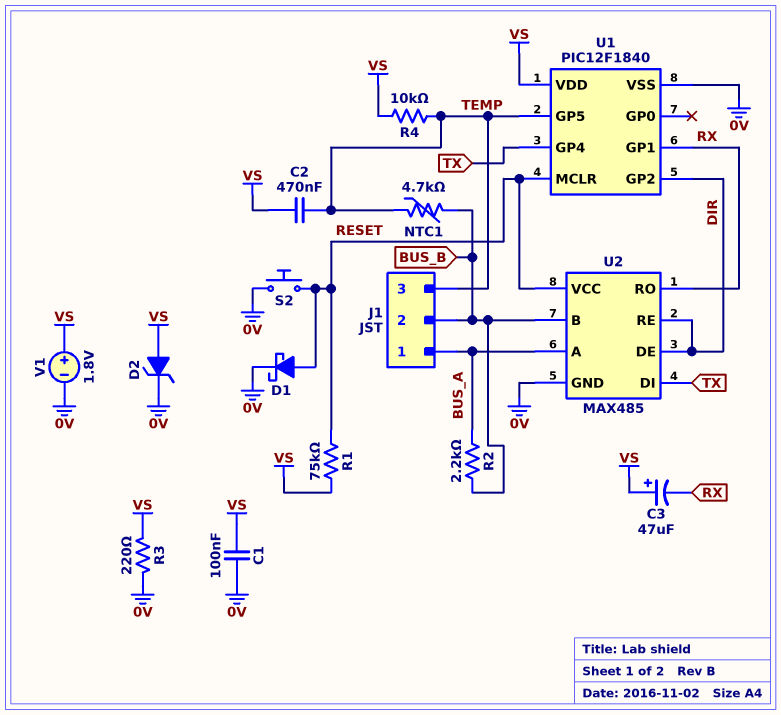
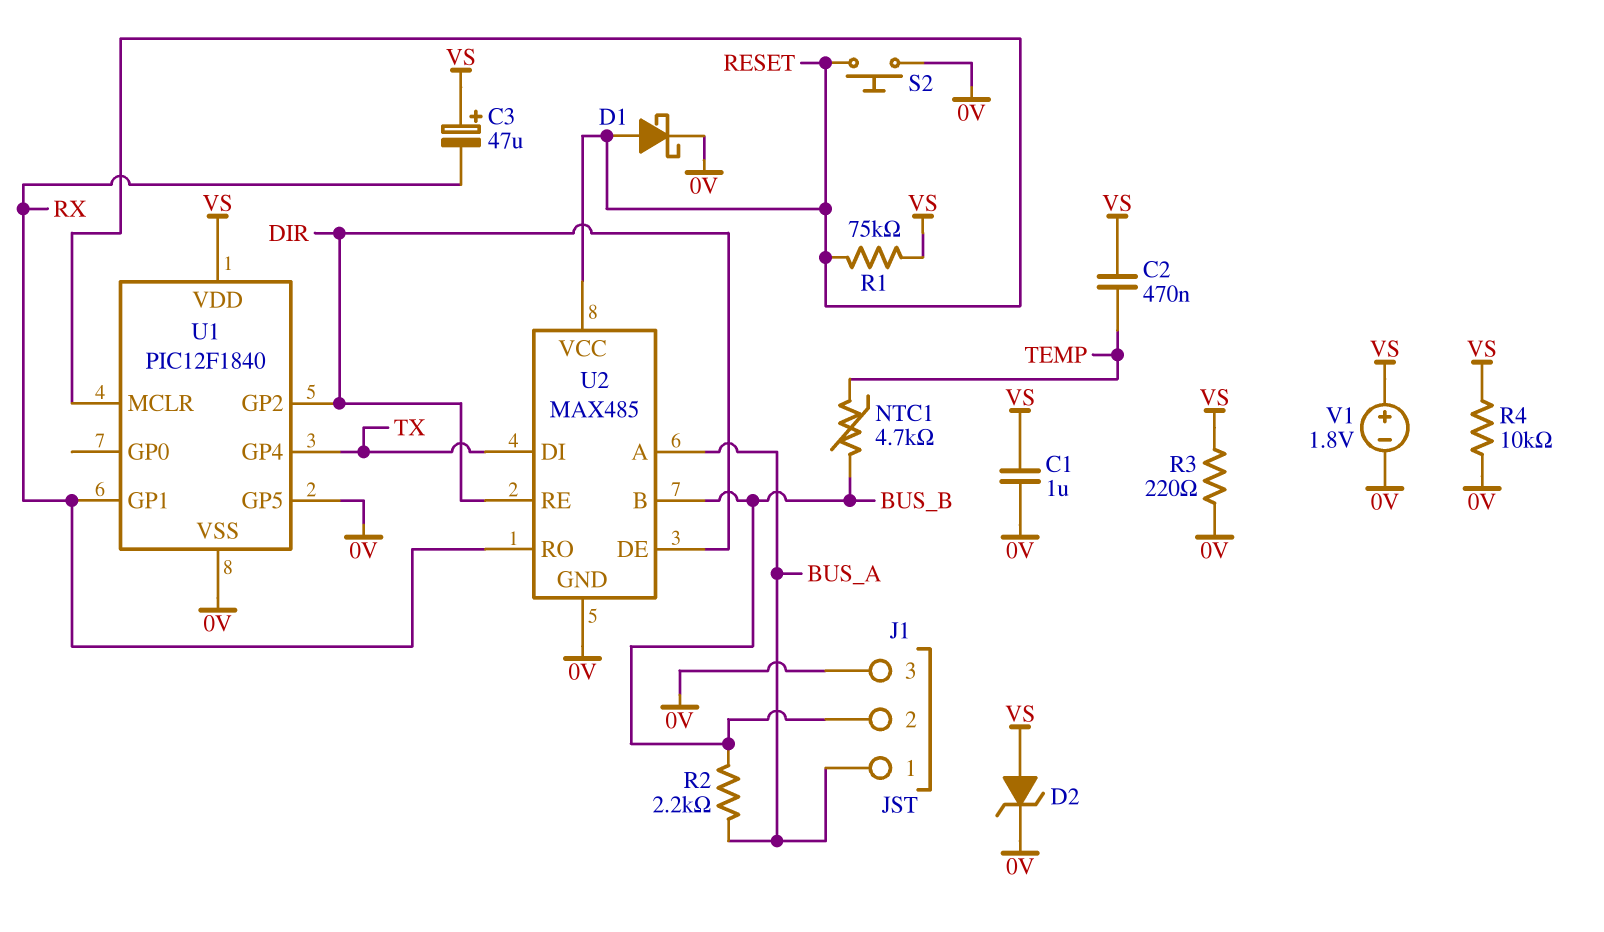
C1: 100nF (0V, VS) -> 1uF (0V, VS)
J1 pin 3: TEMP -> 0V
R4: 10k (TEMP, VS) -> 10k (0V, VS)
U1 pin GP5: TEMP -> 0V

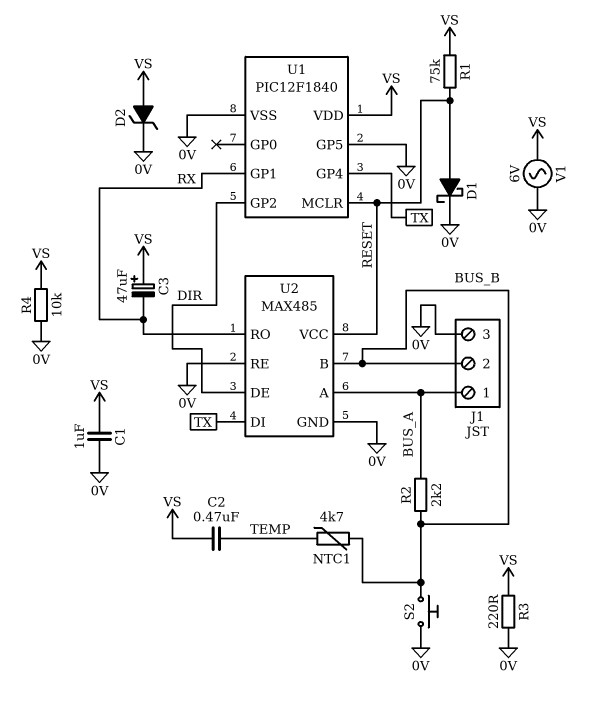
S2: button (0V, RESET) -> button (0V, BUS_B)
U2 pin RE: DIR -> 0V
V1: 1.8V (plus VS, minus 0V) -> AC 6V (0V, VS)

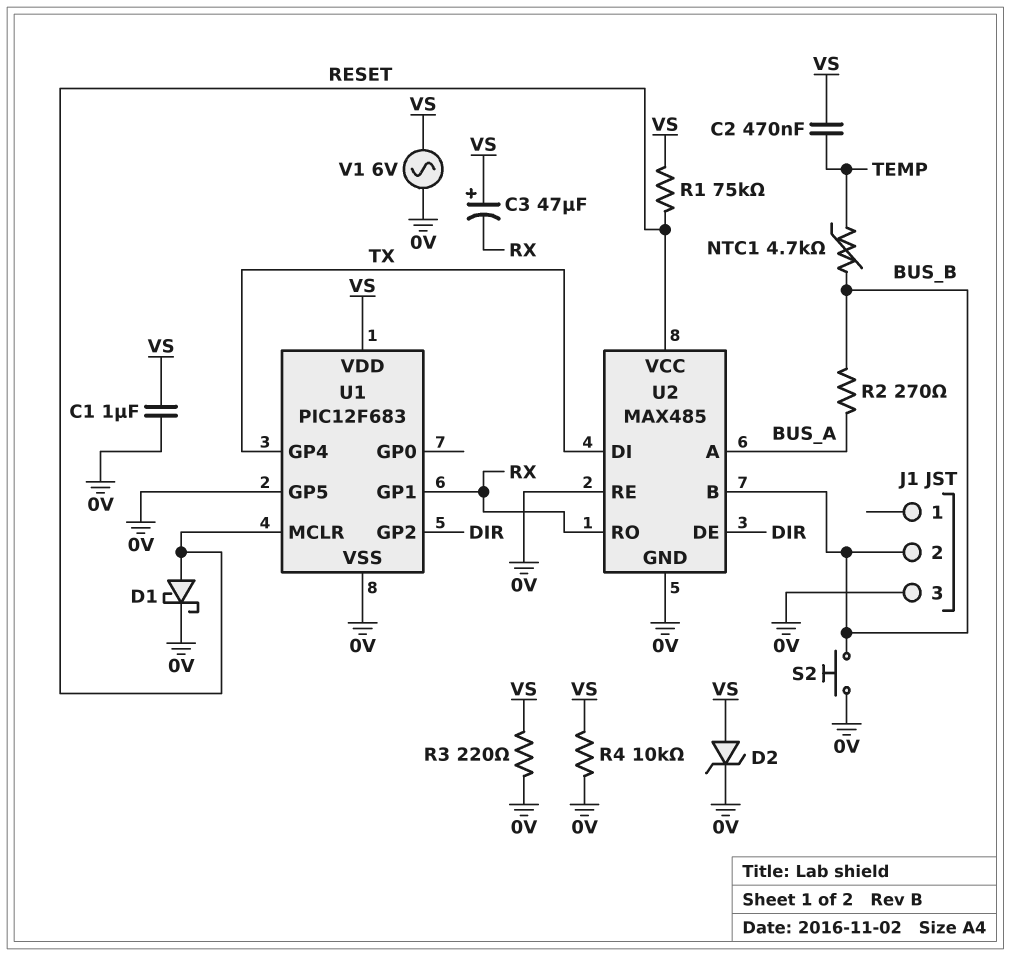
J1 pin 1: BUS_A -> none
R2: 2.2k (BUS_A, BUS_B) -> 270 (BUS_A, BUS_B)
U1: PIC12F1840 -> PIC12F683

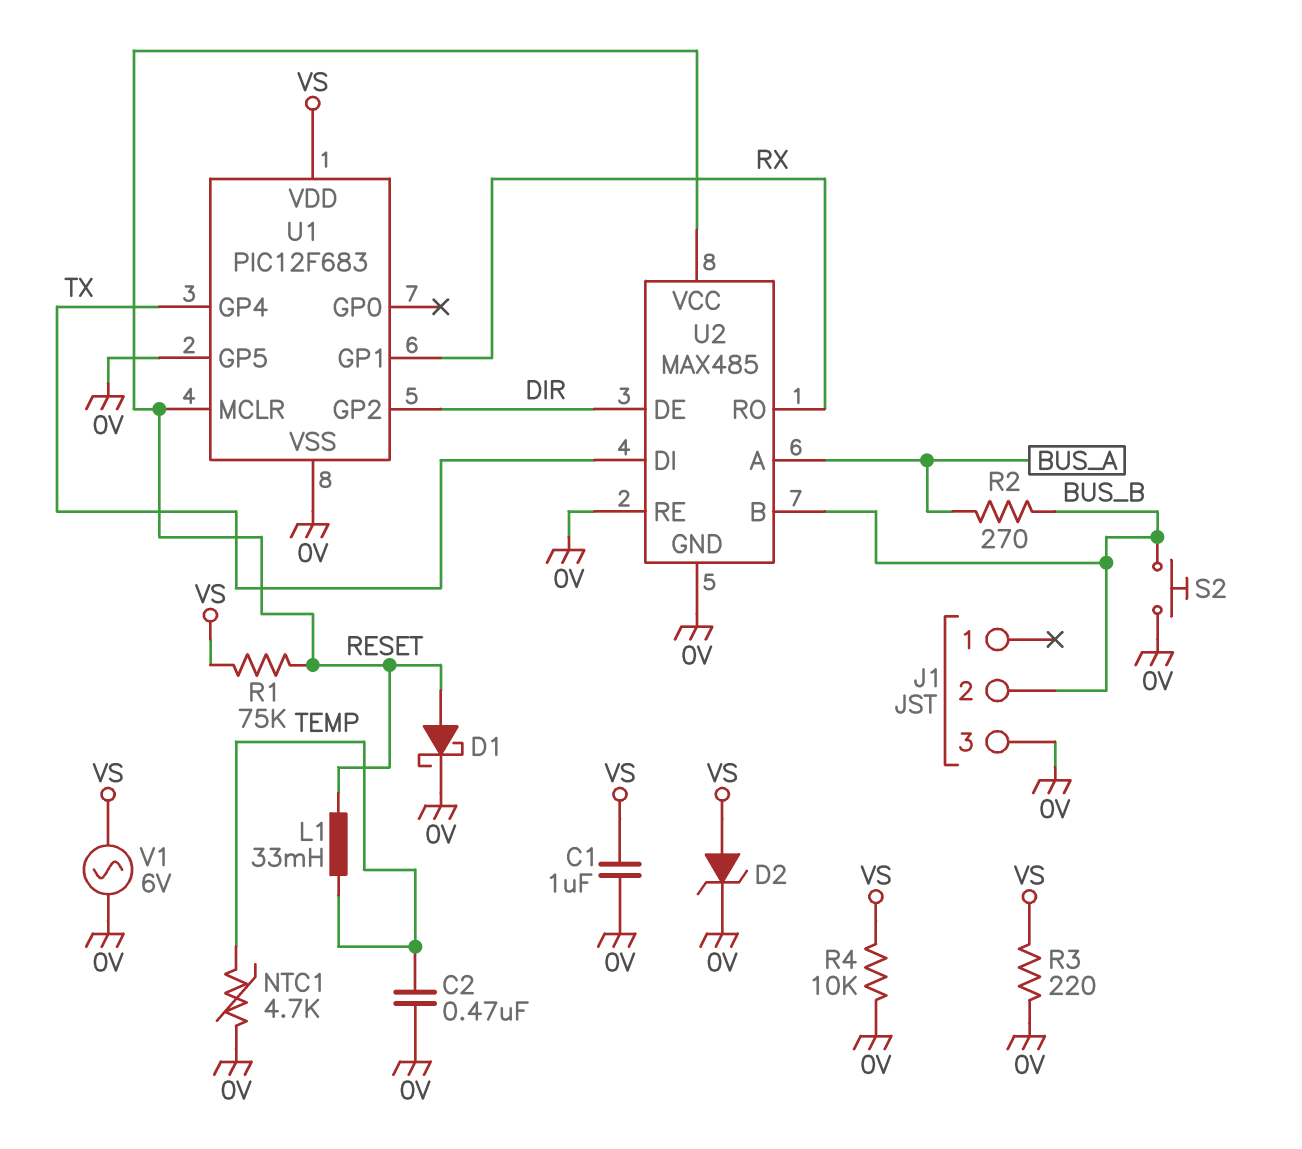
C2: 470nF (TEMP, VS) -> 470nF (0V, TEMP)
C3: 47uF (plus VS, minus RX) -> none
L1: none -> 33mH (RESET, TEMP)
NTC1: 4.7k (BUS_B, TEMP) -> 4.7k (0V, TEMP)

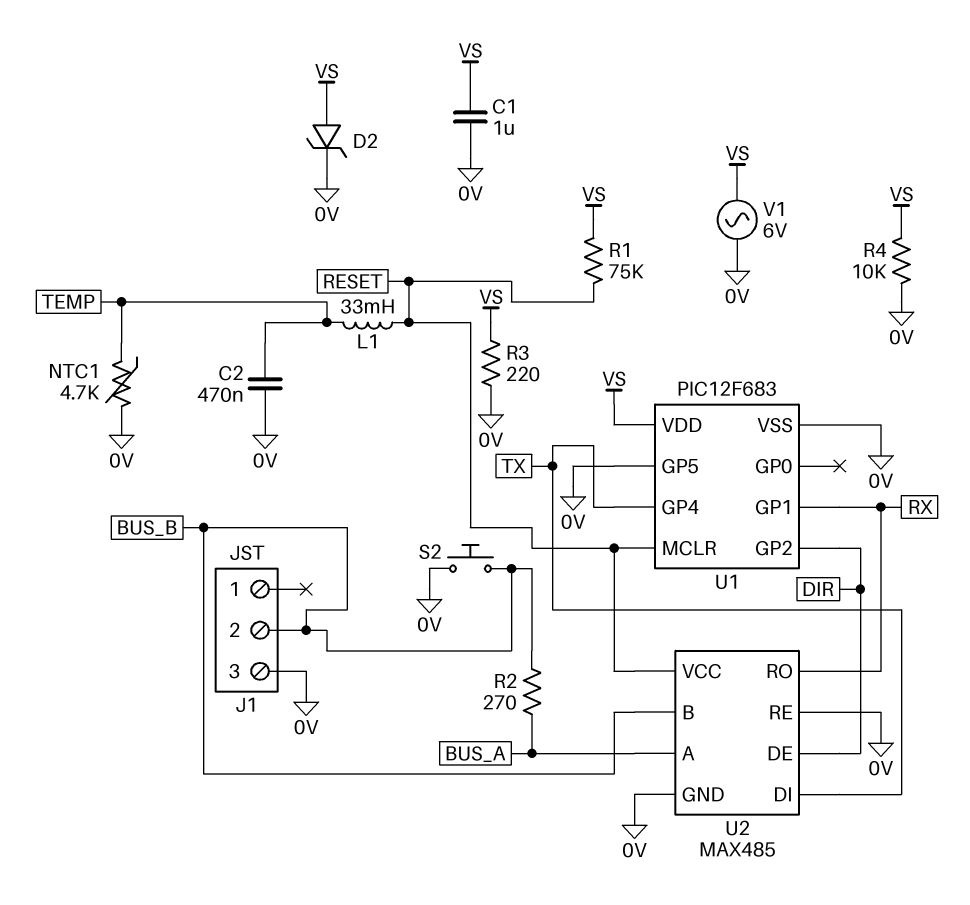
D1: schottky (A RESET, K 0V) -> none

